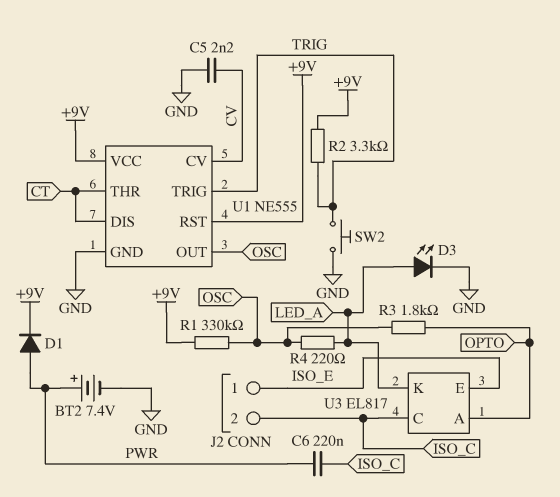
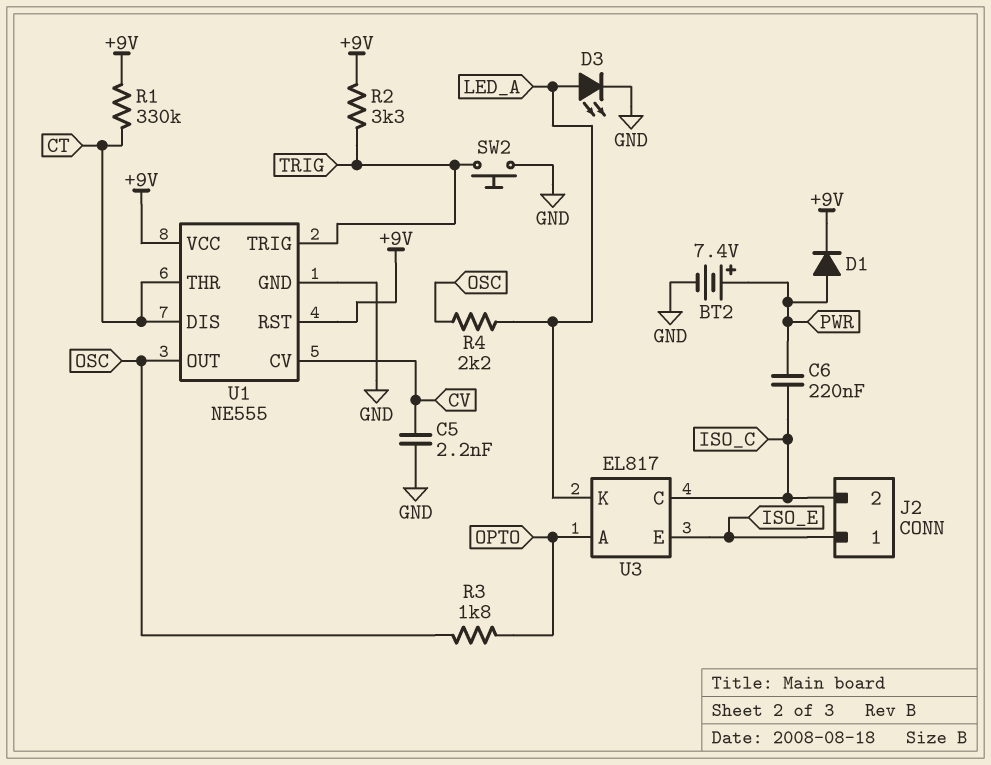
R1: 330k (+9V, OSC) -> 330k (+9V, CT)
R4: 220 (LED_A, OSC) -> 2.2k (LED_A, OSC)

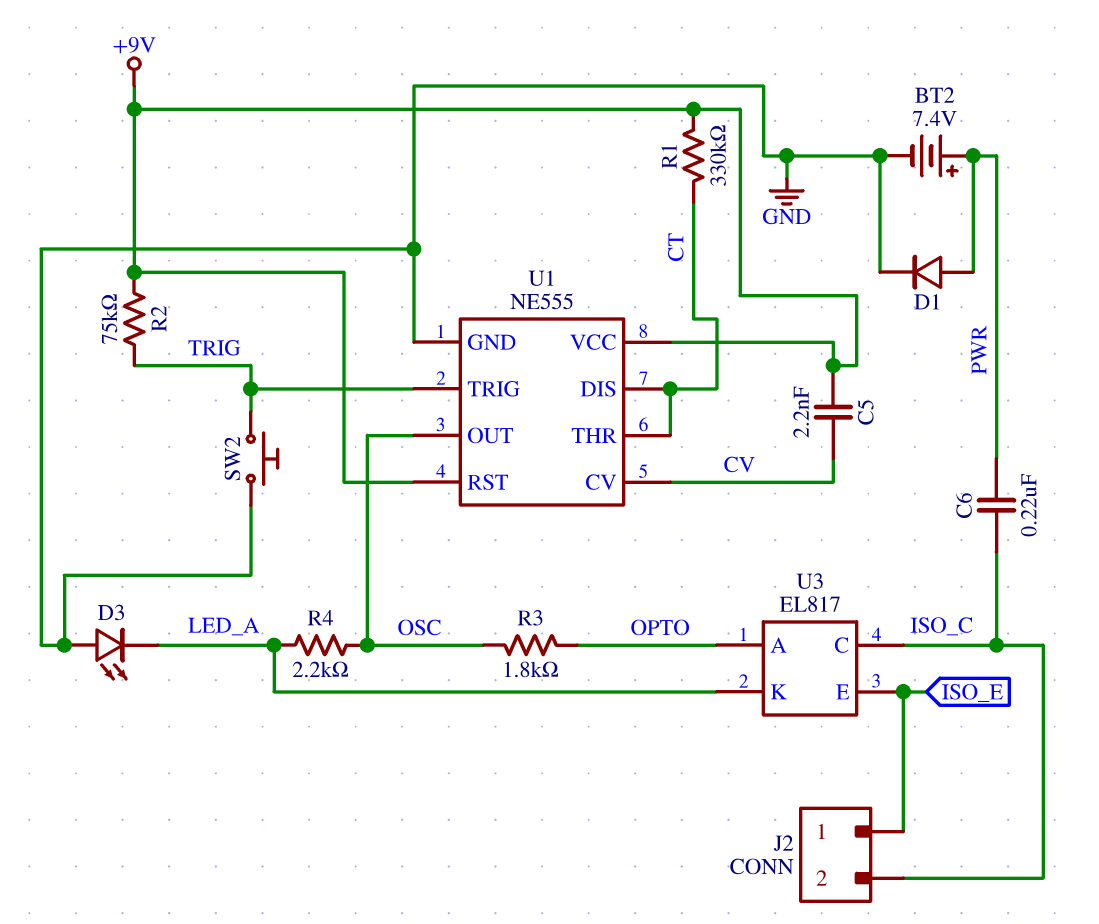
C5: 2.2nF (CV, GND) -> 2.2nF (+9V, CV)
D1: diode (A PWR, K +9V) -> diode (A PWR, K GND)
D3: LED (A LED_A, K GND) -> LED (A GND, K LED_A)
R2: 3.3k (+9V, TRIG) -> 75k (+9V, TRIG)

